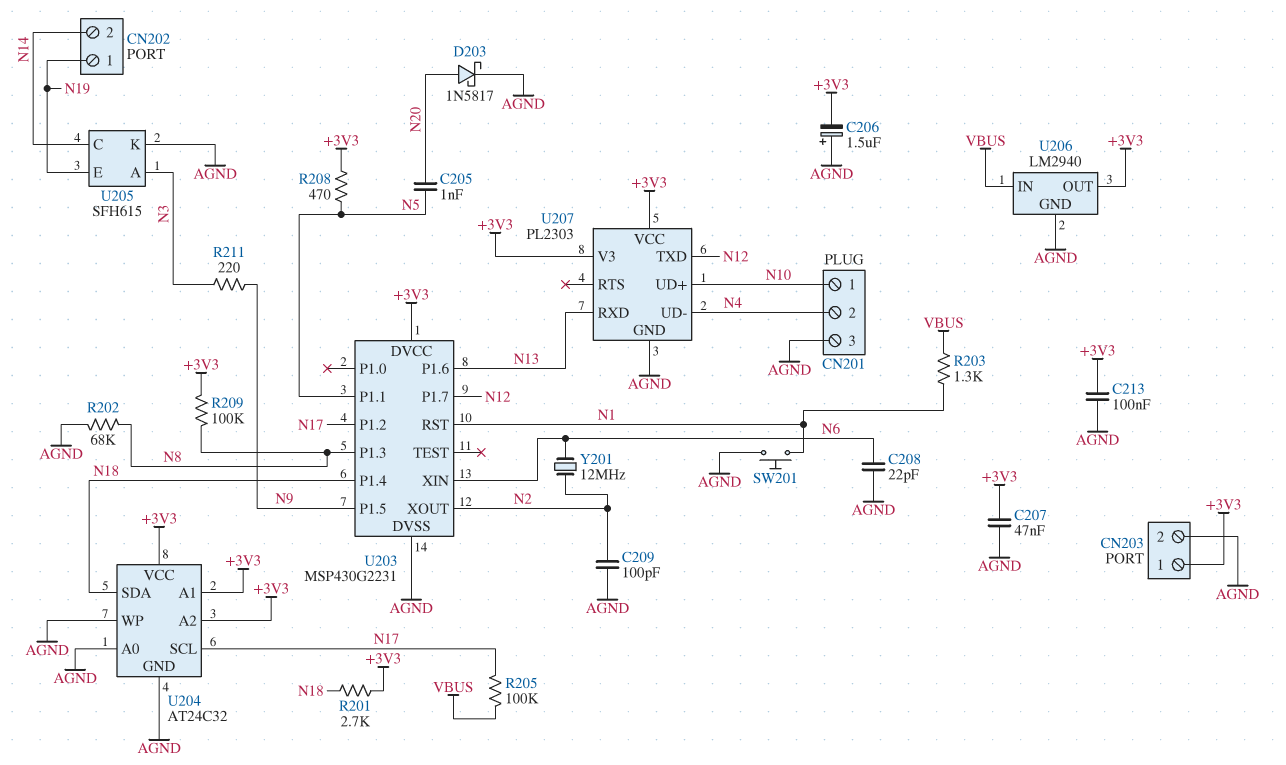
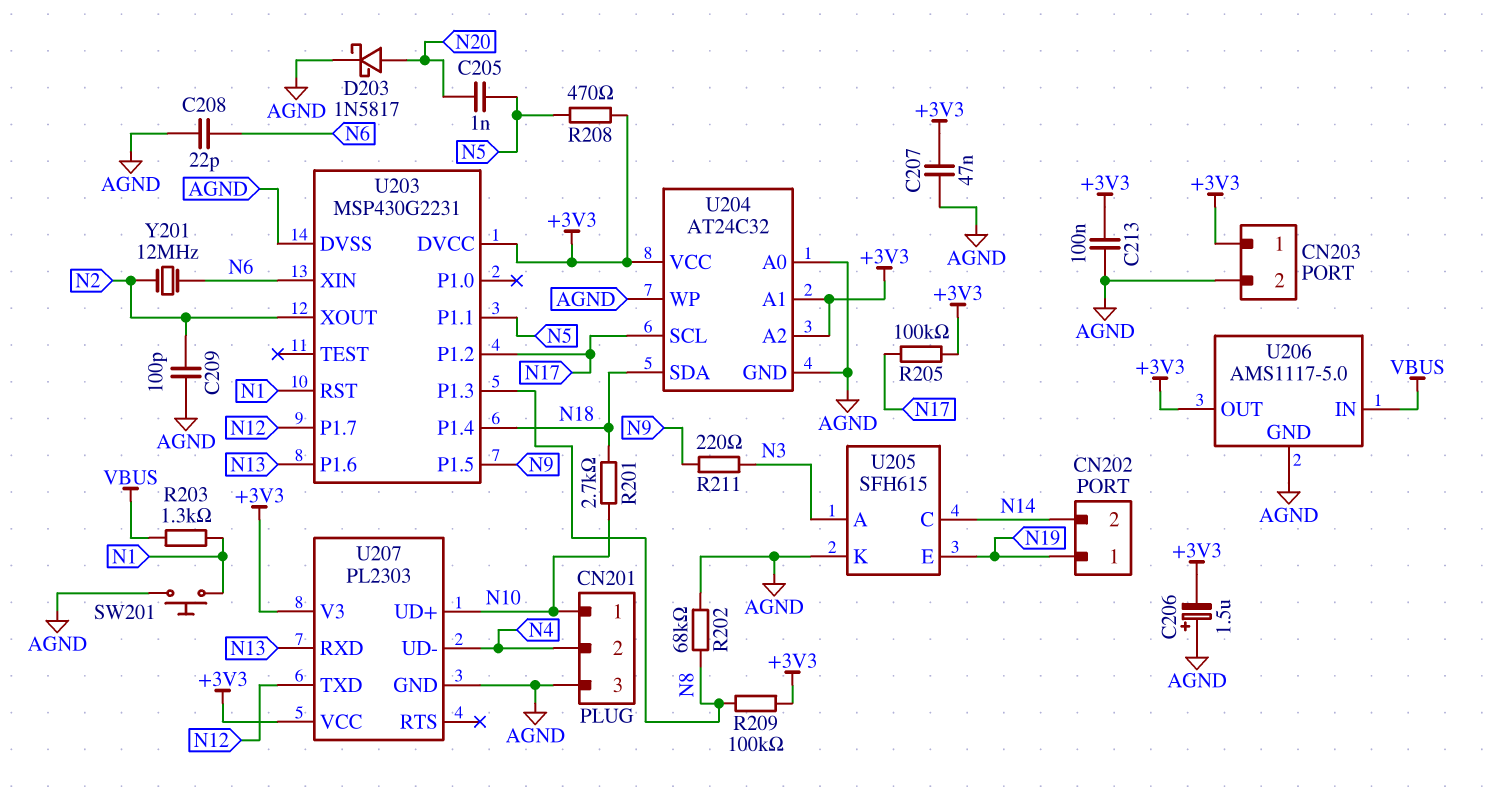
R201: 2.7k (+3V3, N18) -> 2.7k (N10, N18)
R205: 100k (N17, VBUS) -> 100k (+3V3, N17)
U206: LM2940 -> AMS1117-5.0

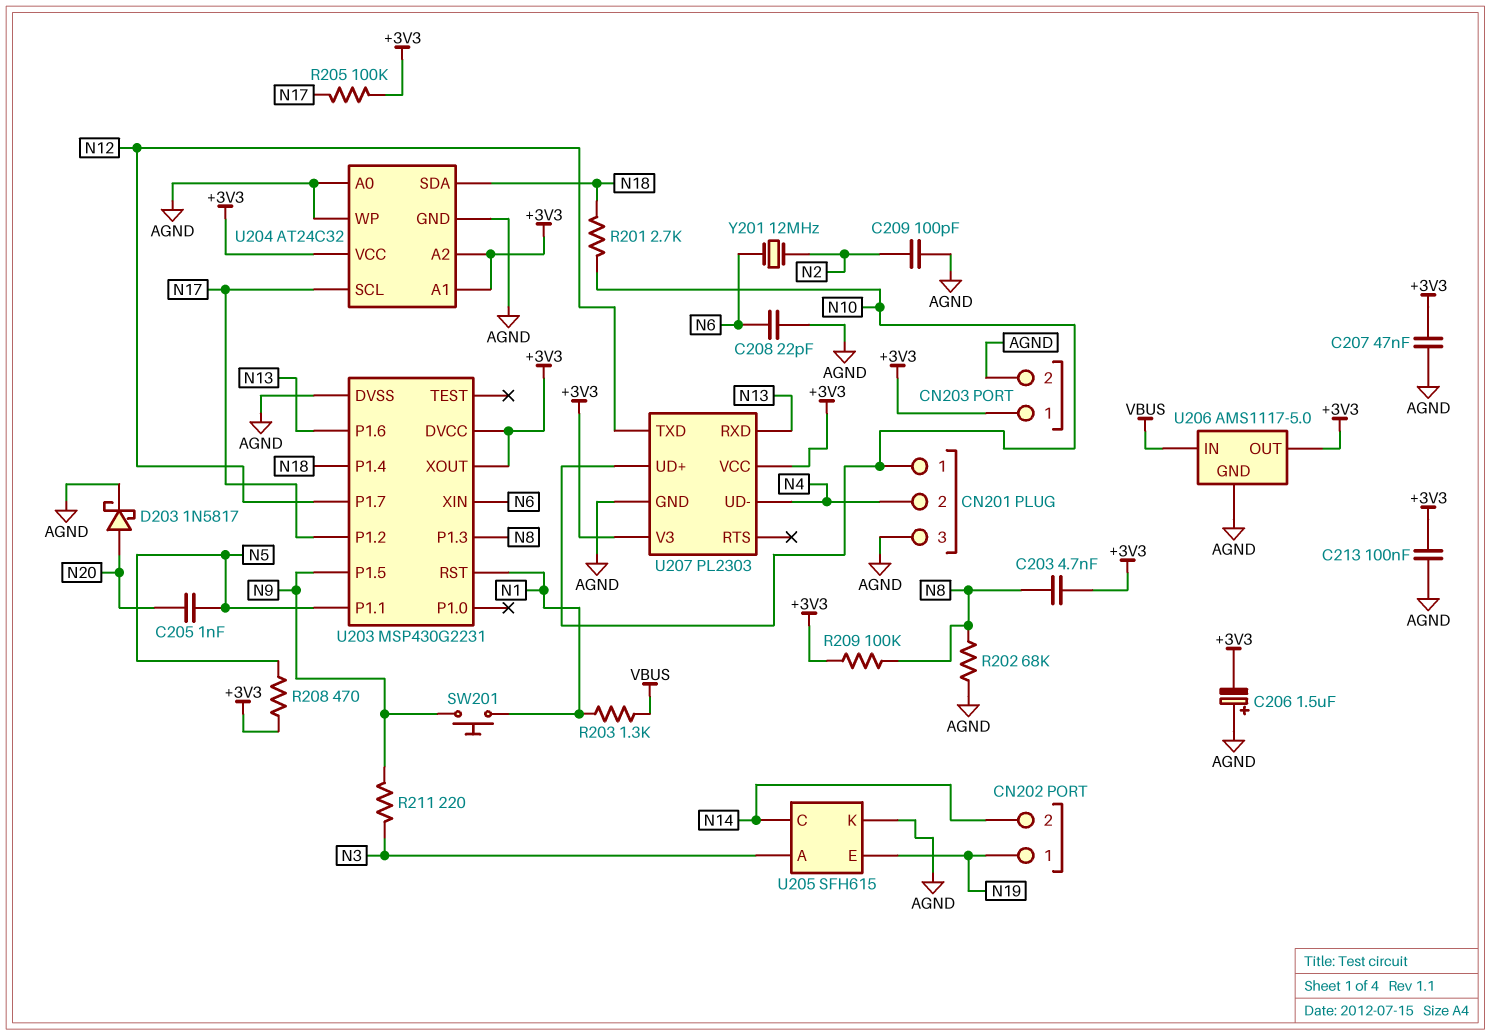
C203: none -> 4.7nF (+3V3, N8)
SW201: button (AGND, N1) -> button (N1, N9)
U203 pin XOUT: N2 -> +3V3

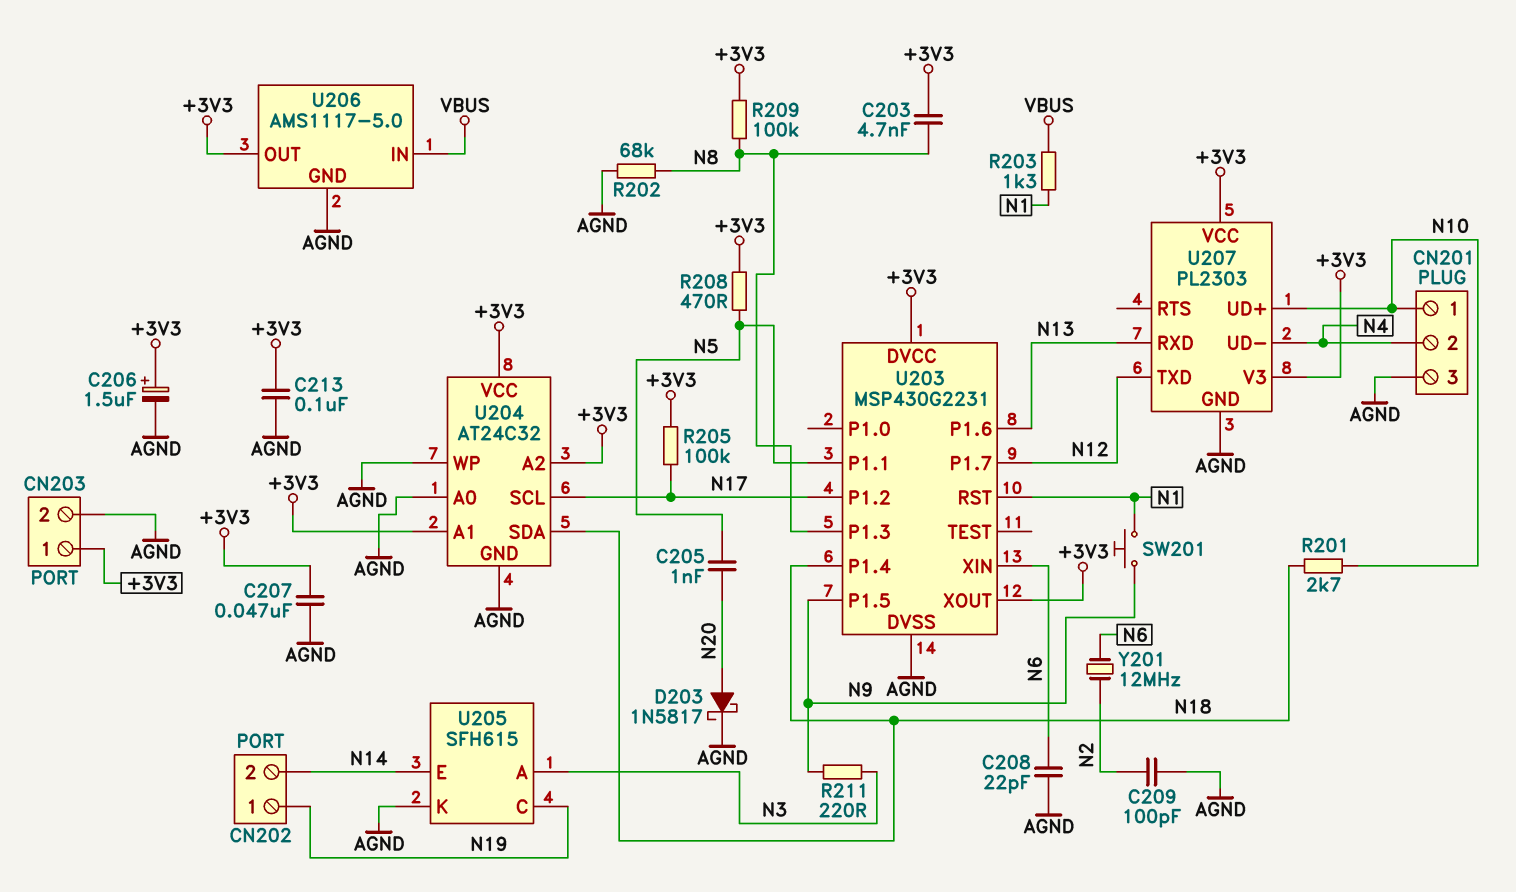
C206: 1.5uF (plus AGND, minus +3V3) -> 1.5uF (plus +3V3, minus AGND)
U205 pin C: N14 -> N19
U205 pin E: N19 -> N14

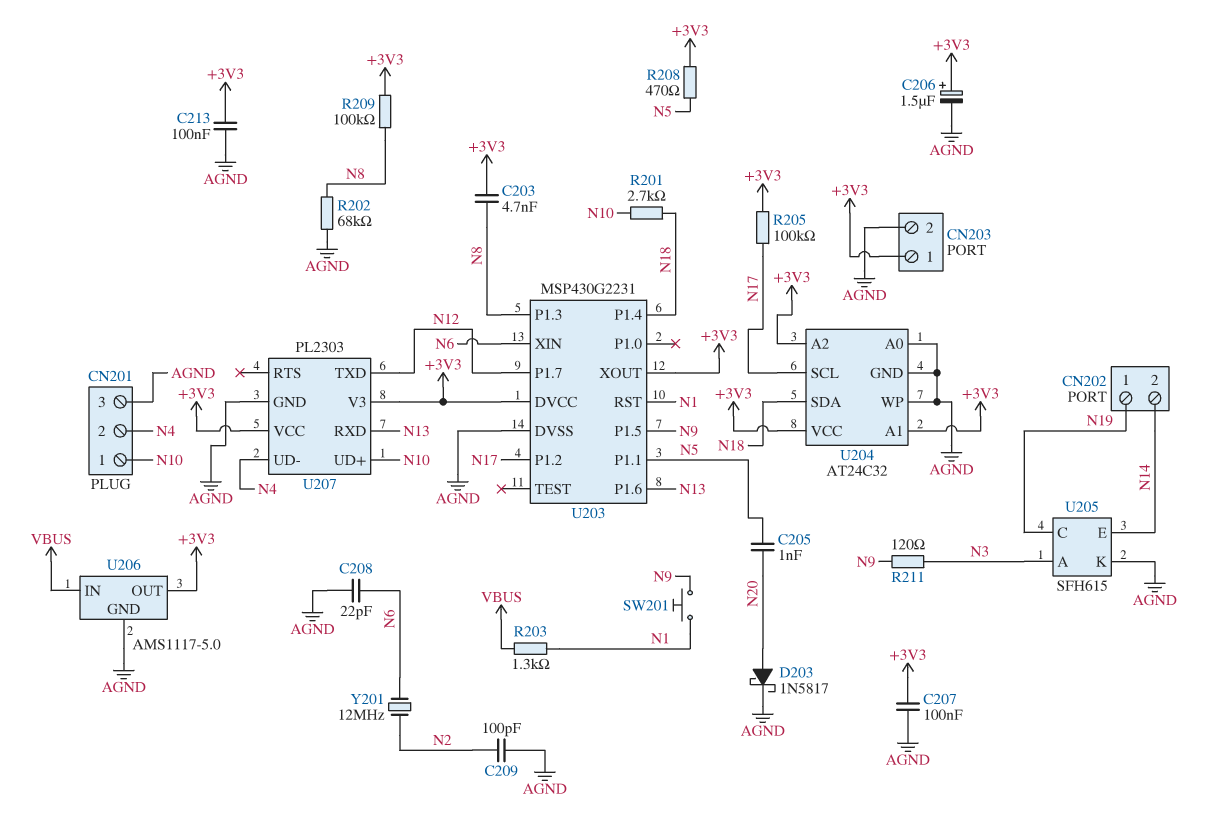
C207: 47nF (+3V3, AGND) -> 100nF (+3V3, AGND)
R211: 220 (N3, N9) -> 120 (N3, N9)

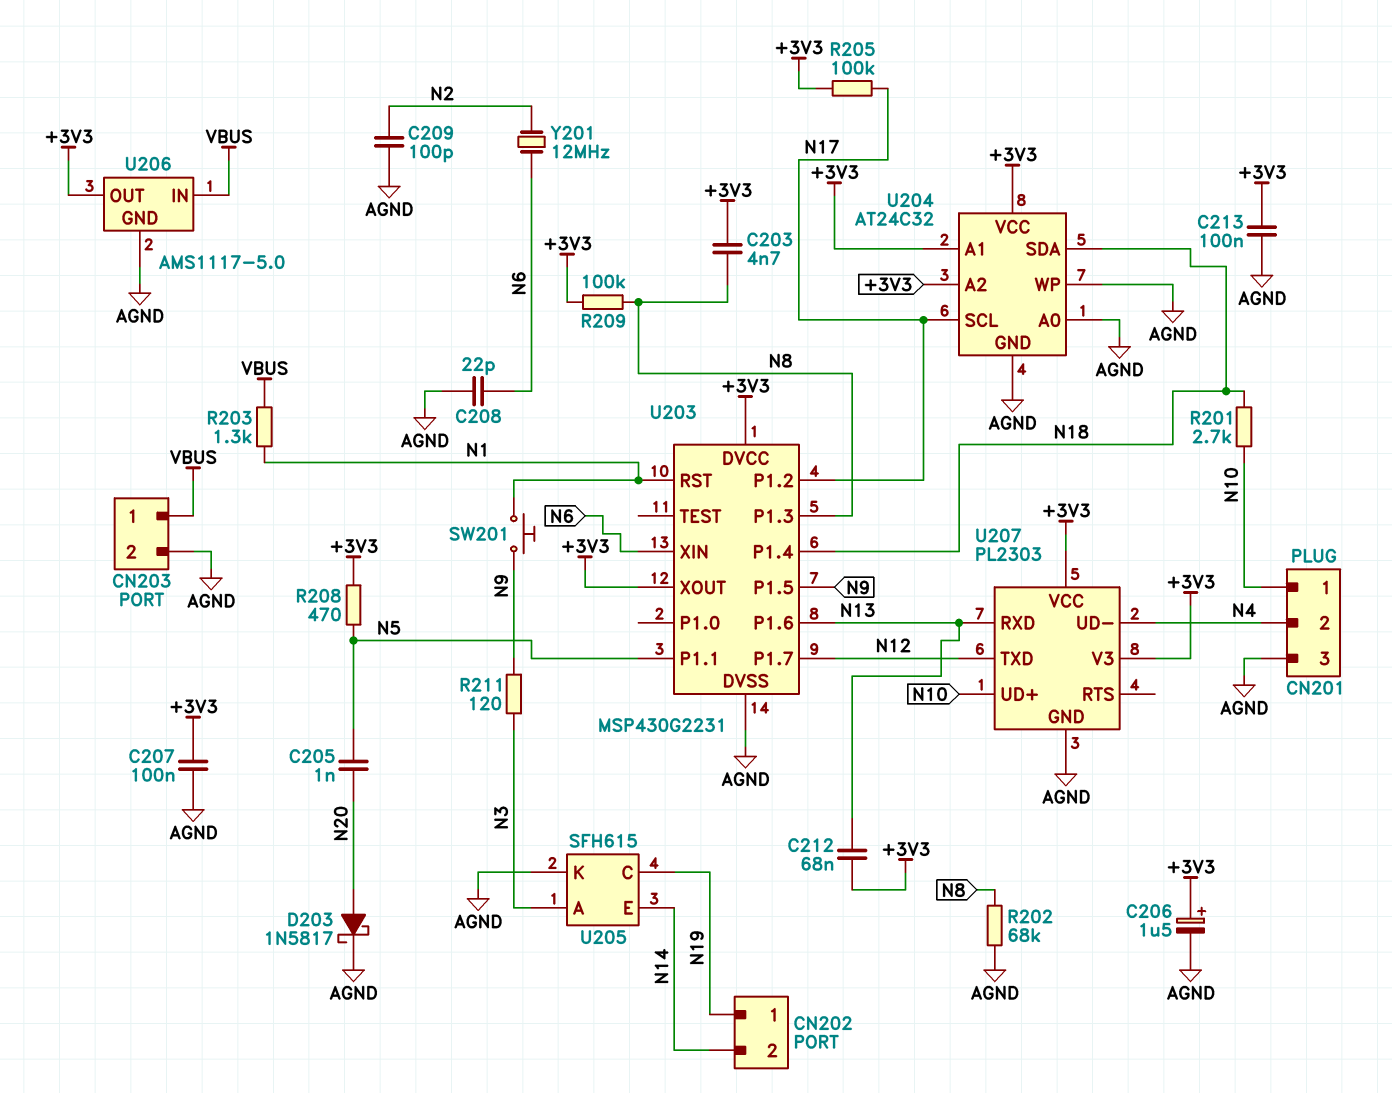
C212: none -> 68nF (+3V3, N13)
CN203 pin 1: +3V3 -> VBUS

